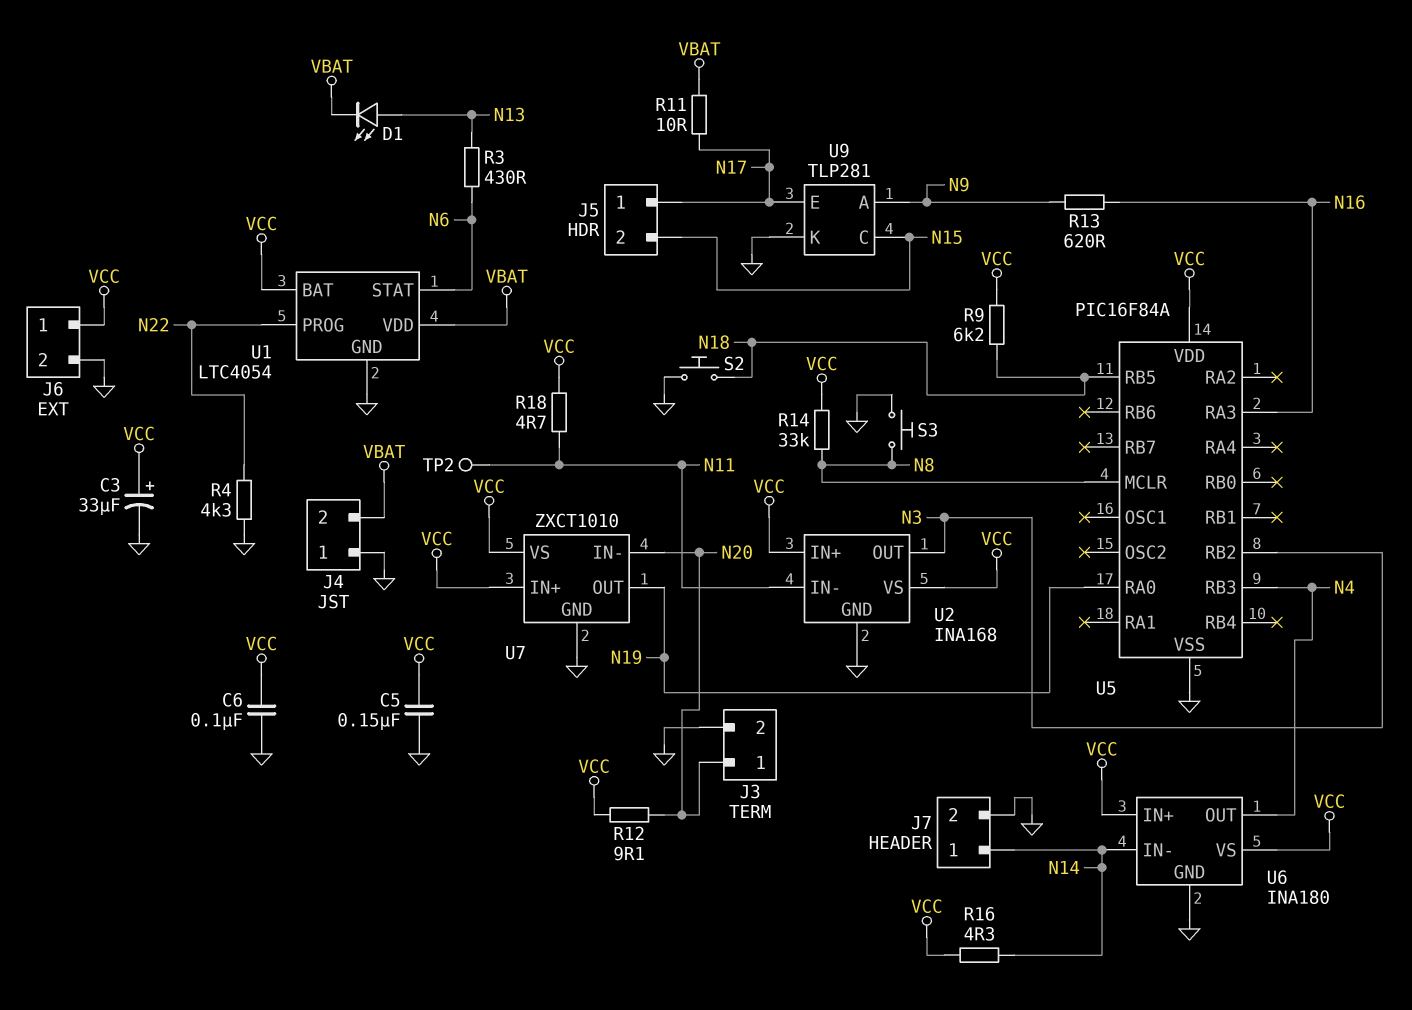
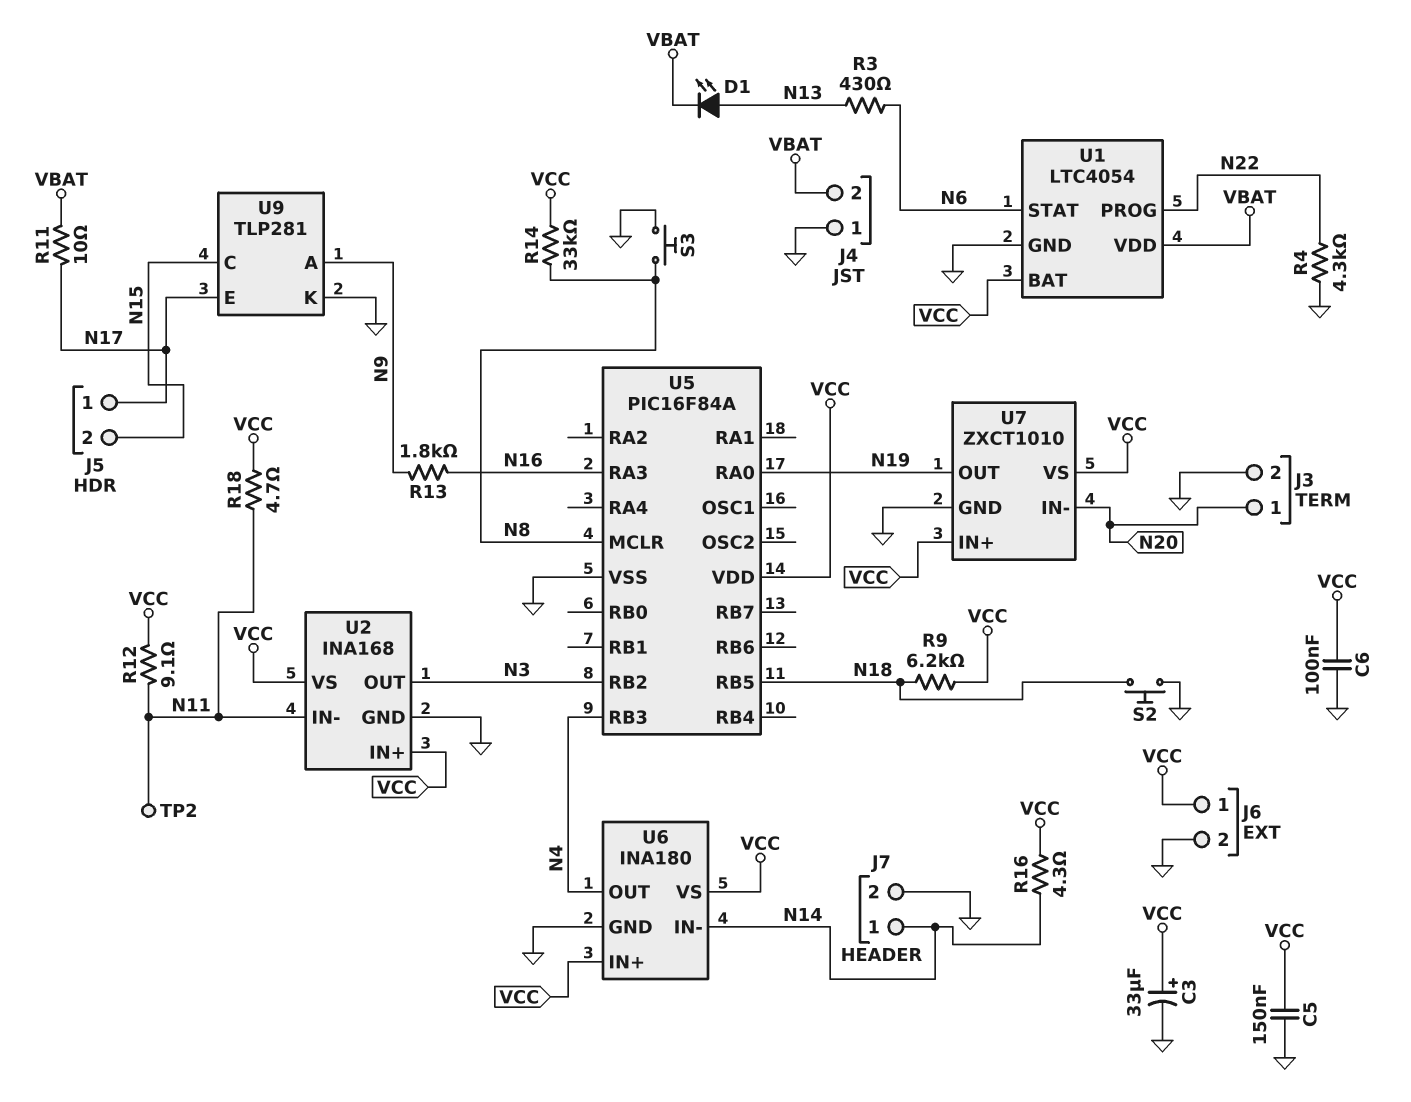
R12: 9.1 (N20, VCC) -> 9.1 (N11, VCC)
R13: 620 (N9, N16) -> 1.8k (N9, N16)

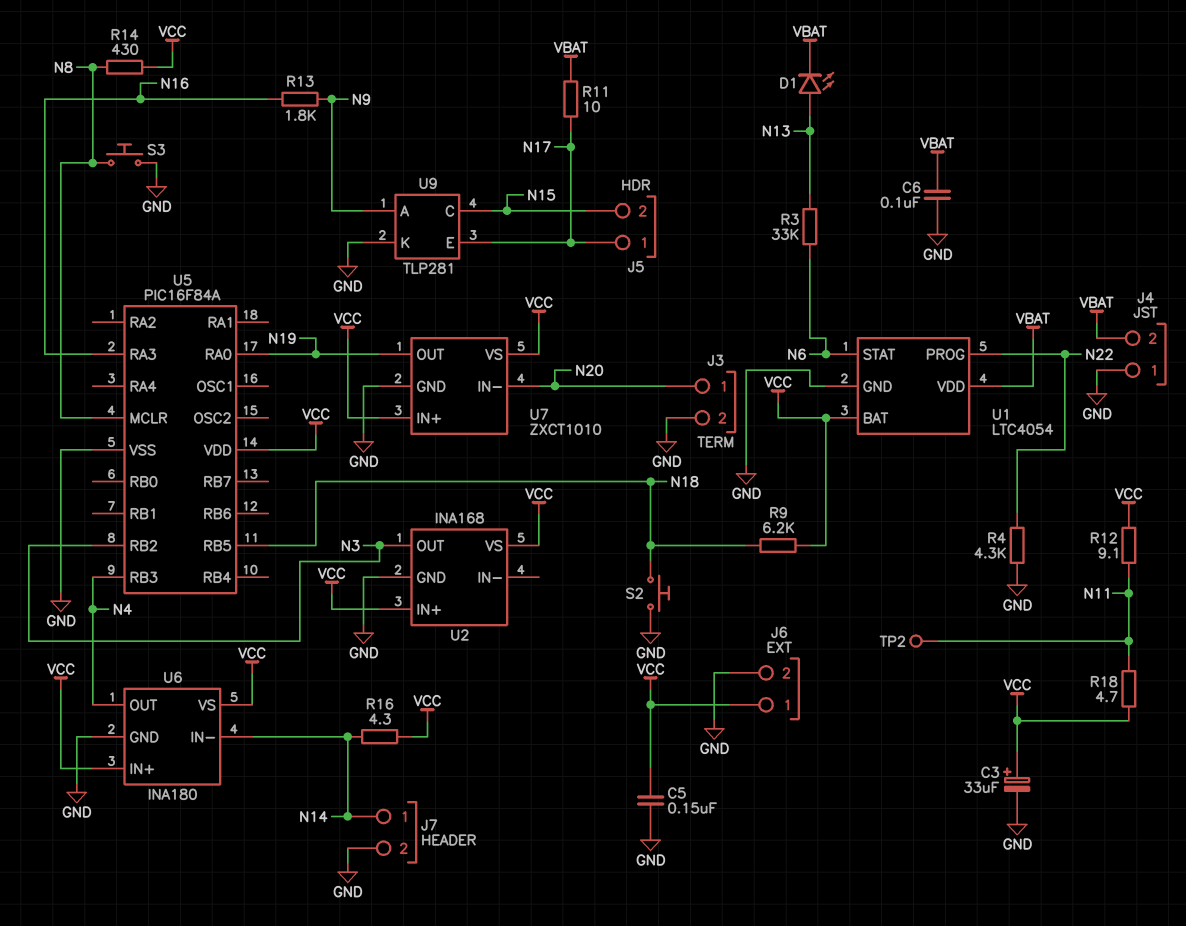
C6: 100nF (GND, VCC) -> 100nF (GND, VBAT)
R3: 430 (N6, N13) -> 33k (N6, N13)
R14: 33k (N8, VCC) -> 430 (N8, VCC)
U2 pin IN-: N11 -> none

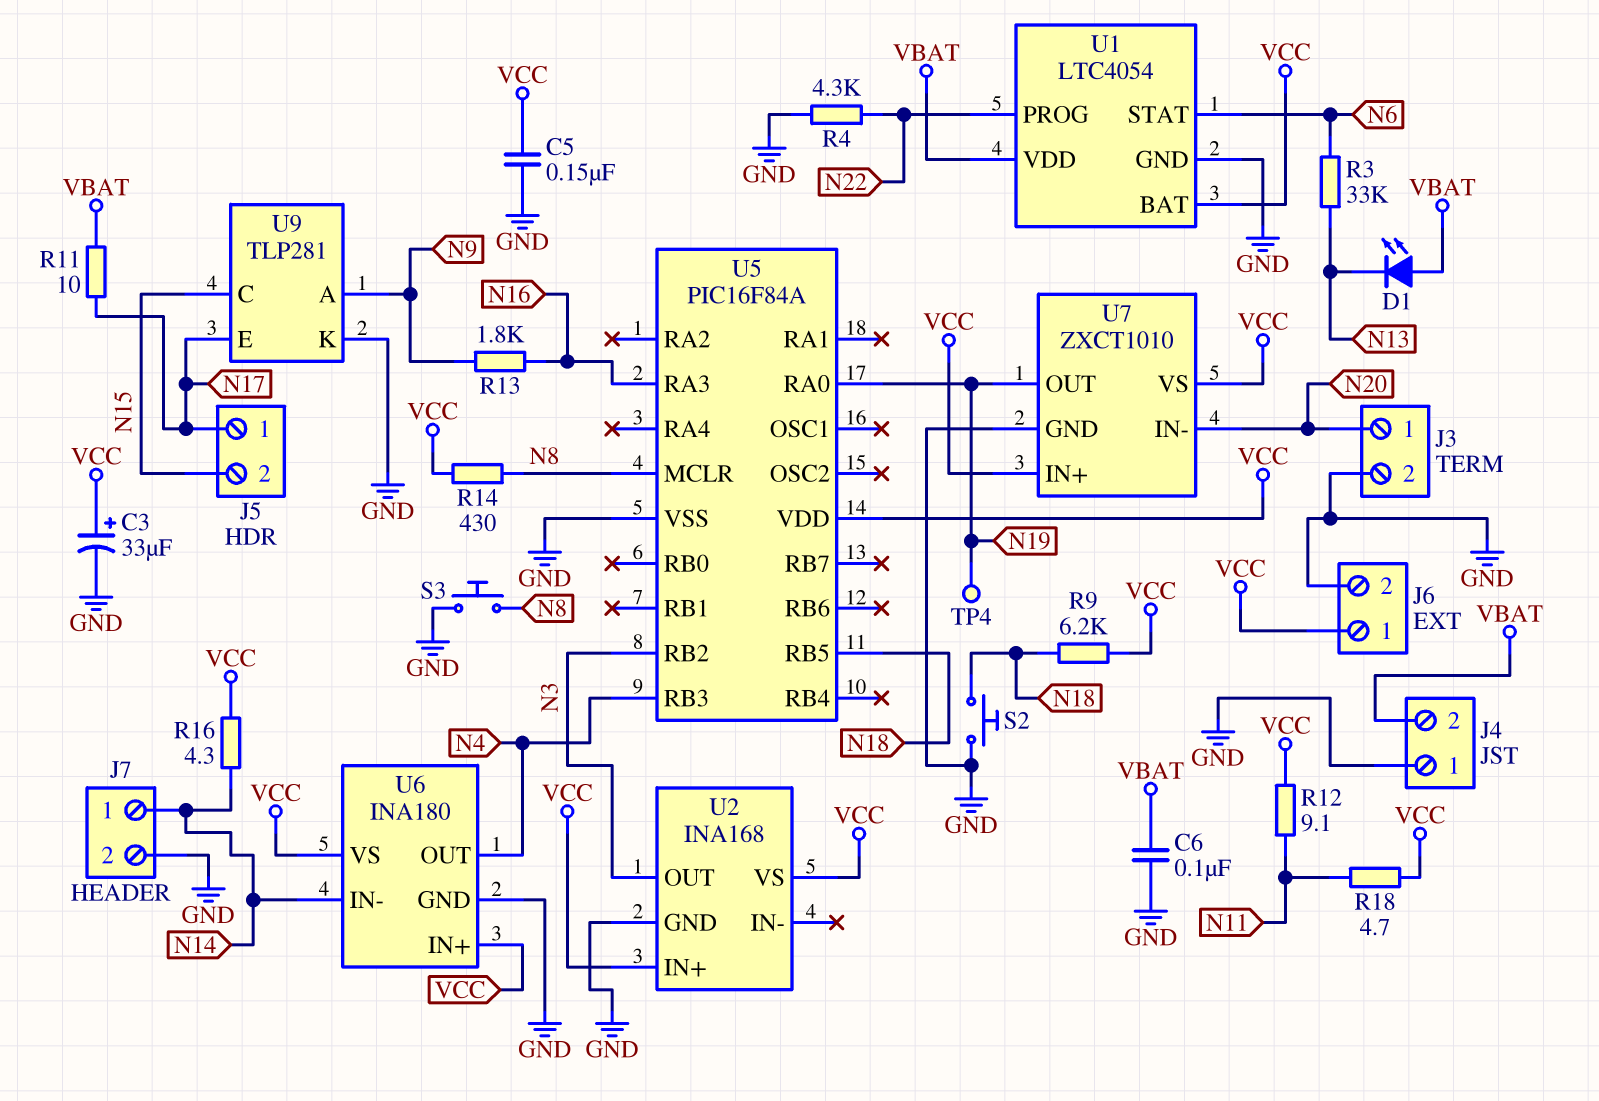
D1: LED (A N13, K VBAT) -> LED (A VBAT, K N13)
TP2: test point (N11) -> none
TP4: none -> test point (N19)

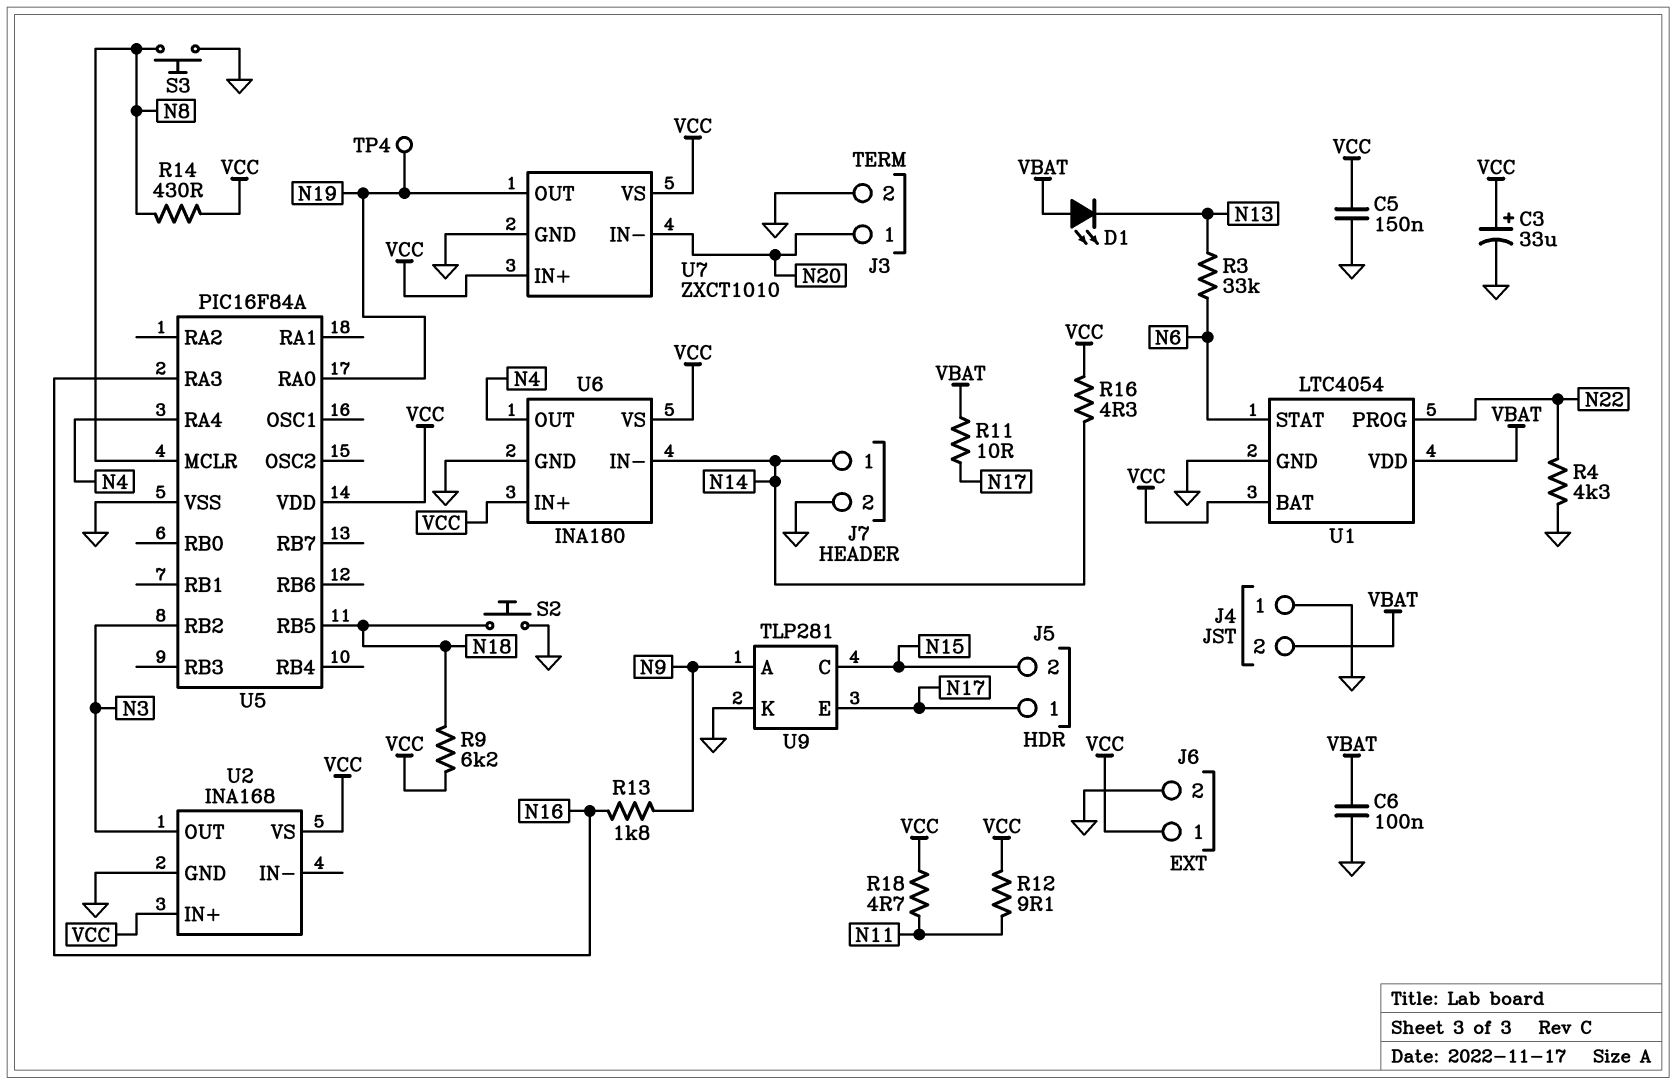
U5 pin RA4: none -> N4
U5 pin RB3: N4 -> none

